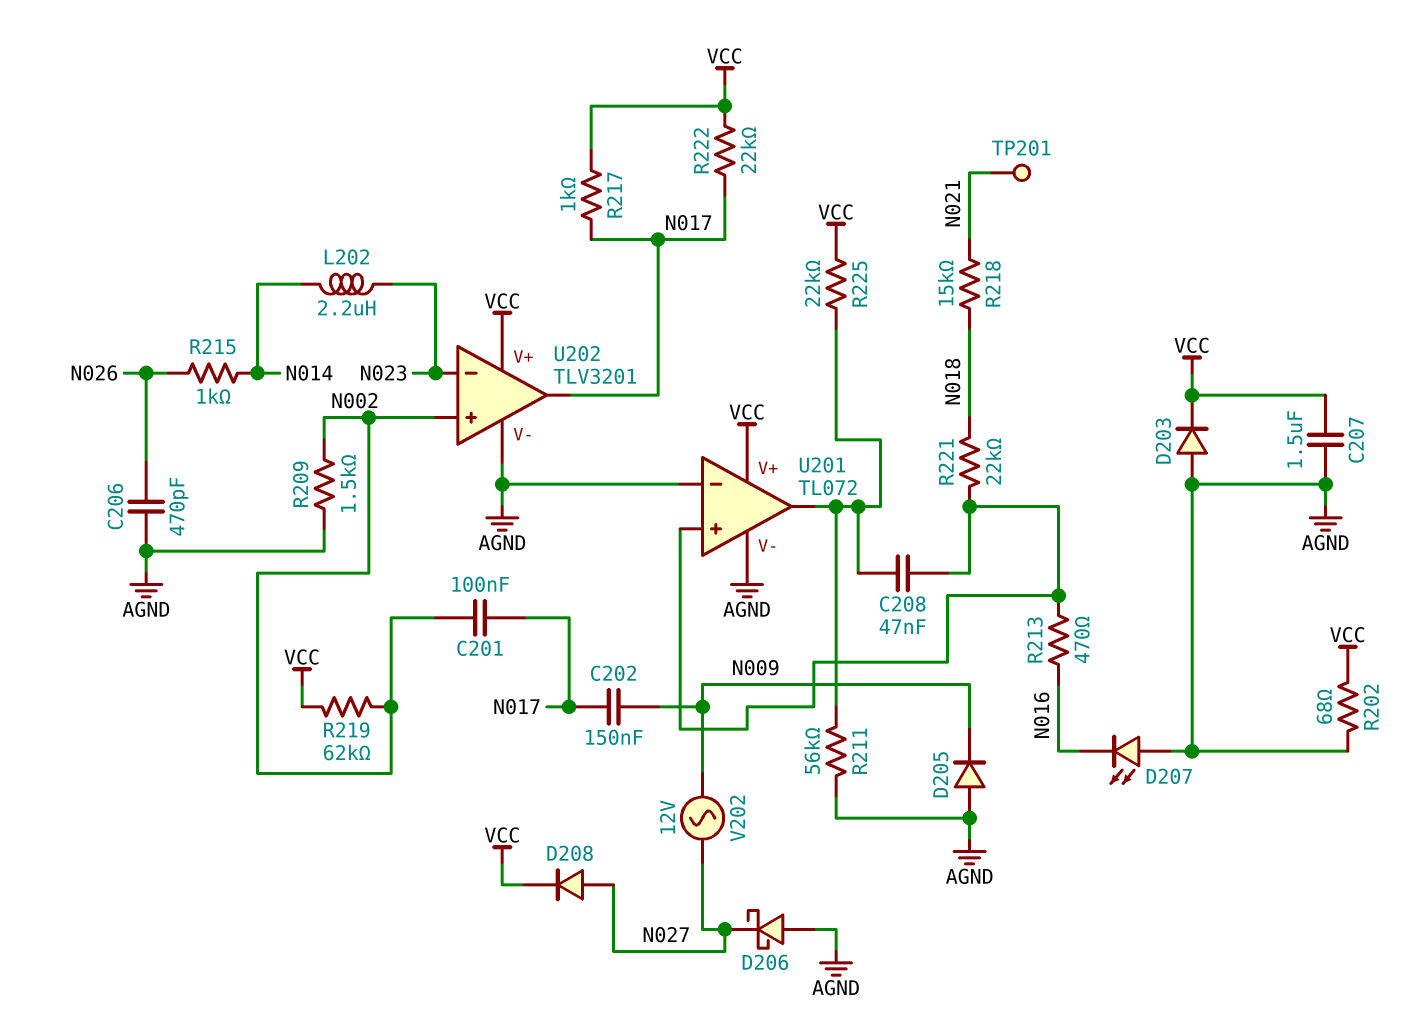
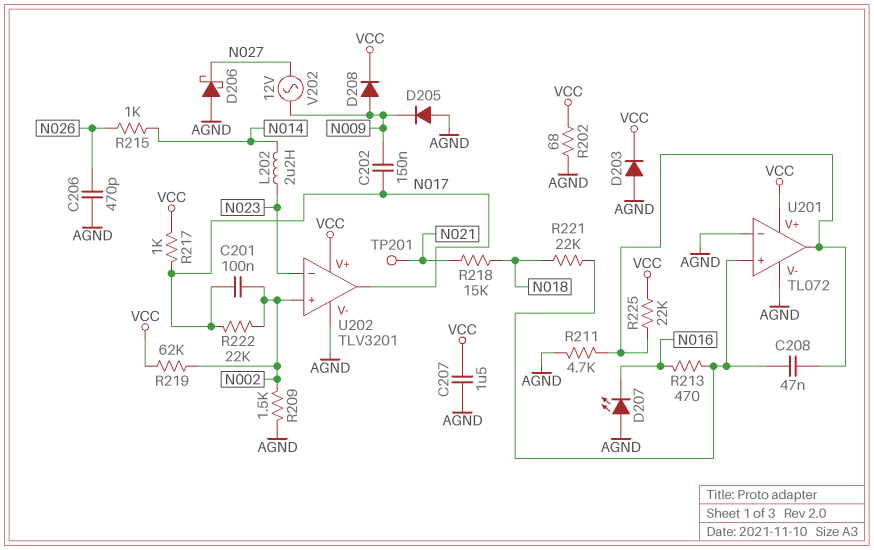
D208: diode (A N027, K VCC) -> diode (A N009, K VCC)
R211: 56k (AGND, U201/out) -> 4.7k (AGND, U201/out)
R222: 22k (N017, VCC) -> 22k (N002, N017)

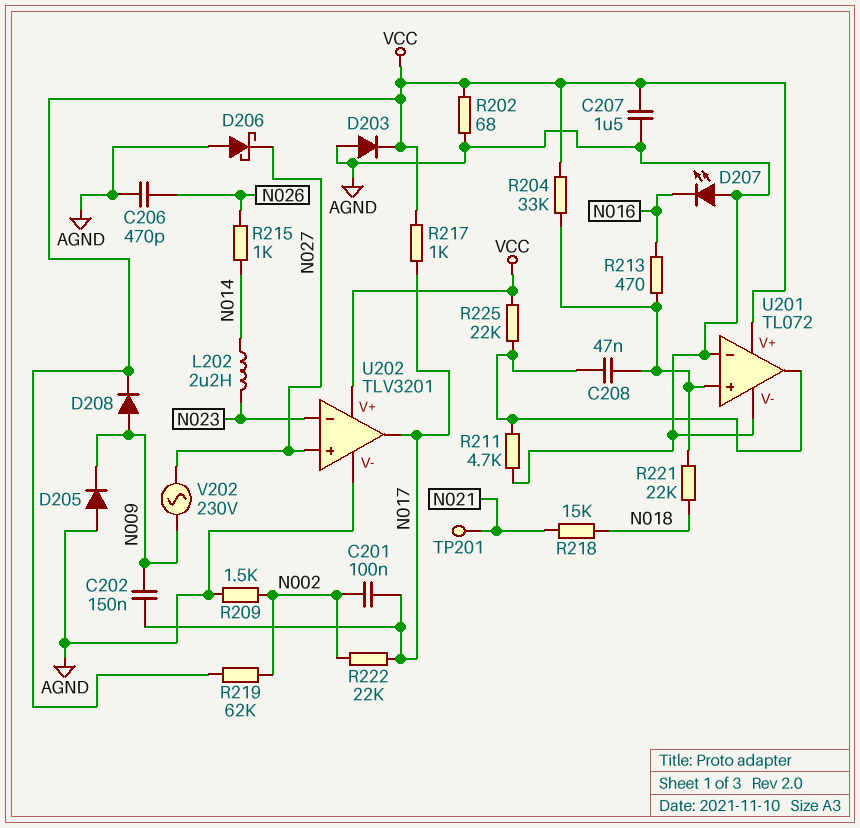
R204: none -> 33k (U201/in+, VCC)
U202 pin in+: N002 -> N027
V202: AC 12V (N009, N027) -> AC 230V (N009, N027)

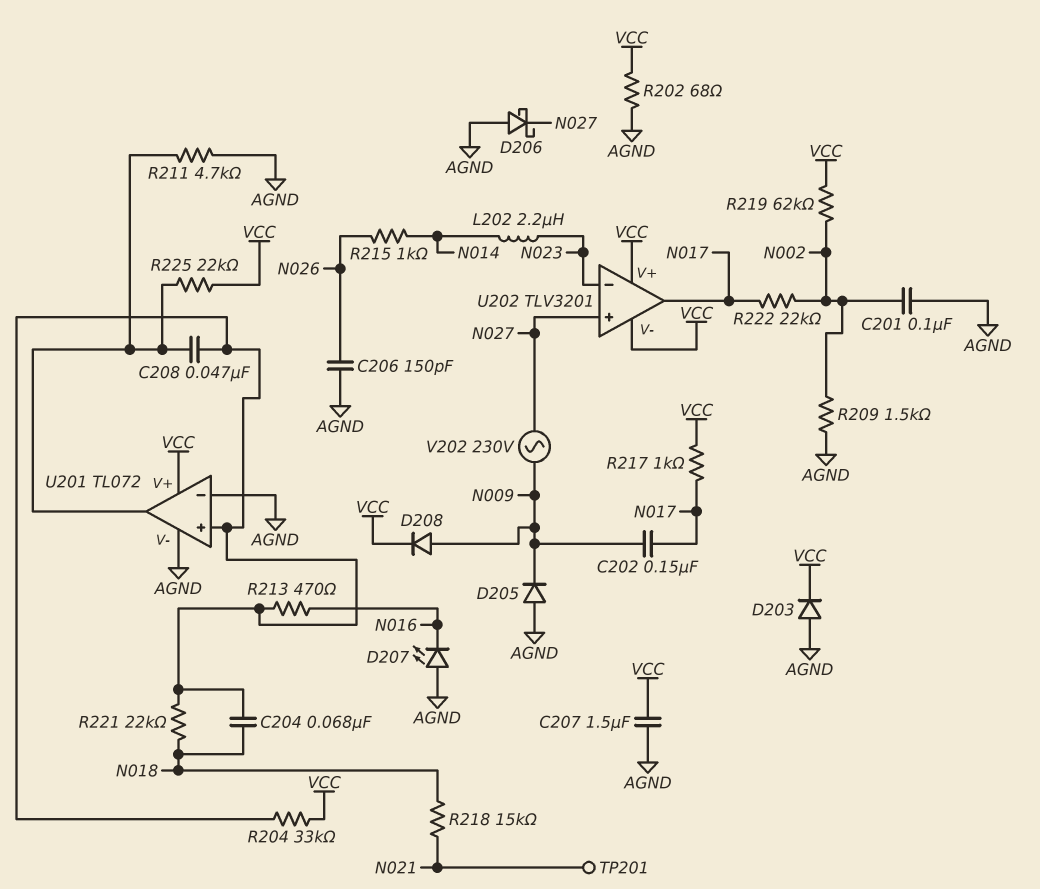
C201: 100nF (N002, N017) -> 100nF (AGND, N002)
C204: none -> 68nF (N018, U201/in+)
C206: 470pF (AGND, N026) -> 150pF (AGND, N026)
U202 pin V-: AGND -> VCC

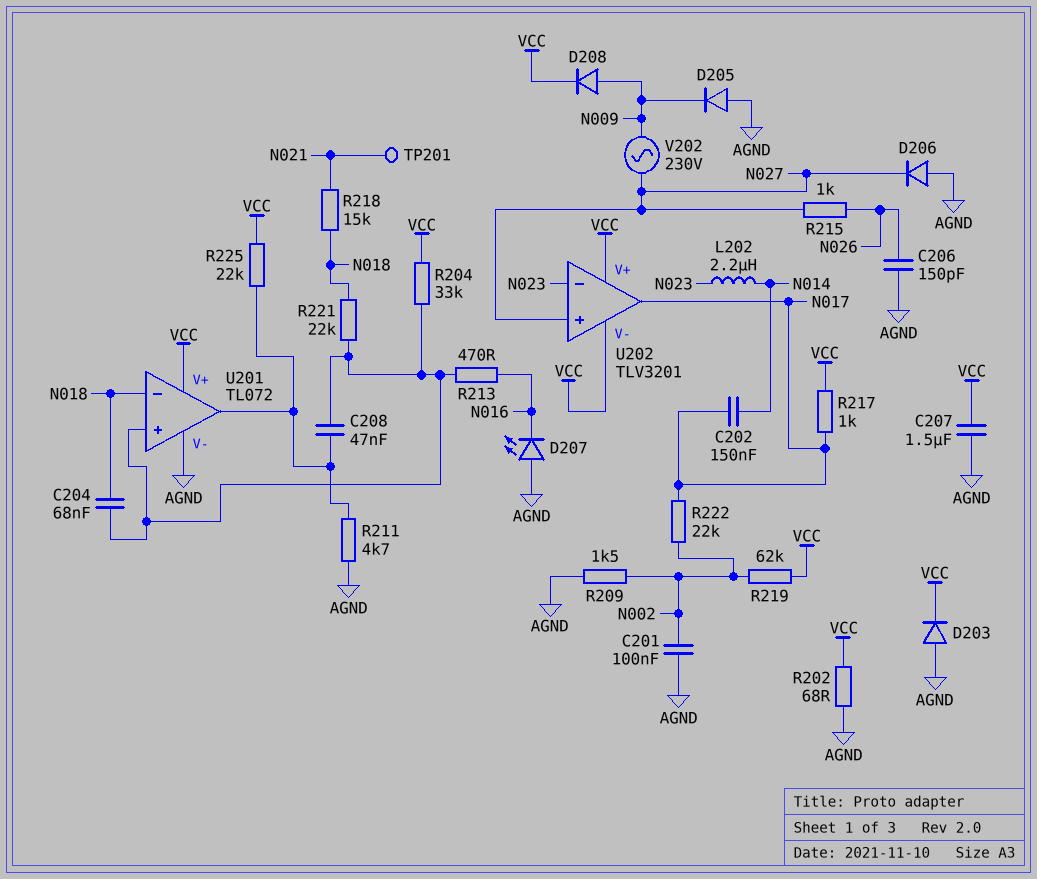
C202: 150nF (N009, N017) -> 150nF (N014, N017)
D206: schottky (A AGND, K N027) -> diode (A AGND, K N027)
R215: 1k (N014, N026) -> 1k (N026, N027)
U201 pin in-: AGND -> N018

